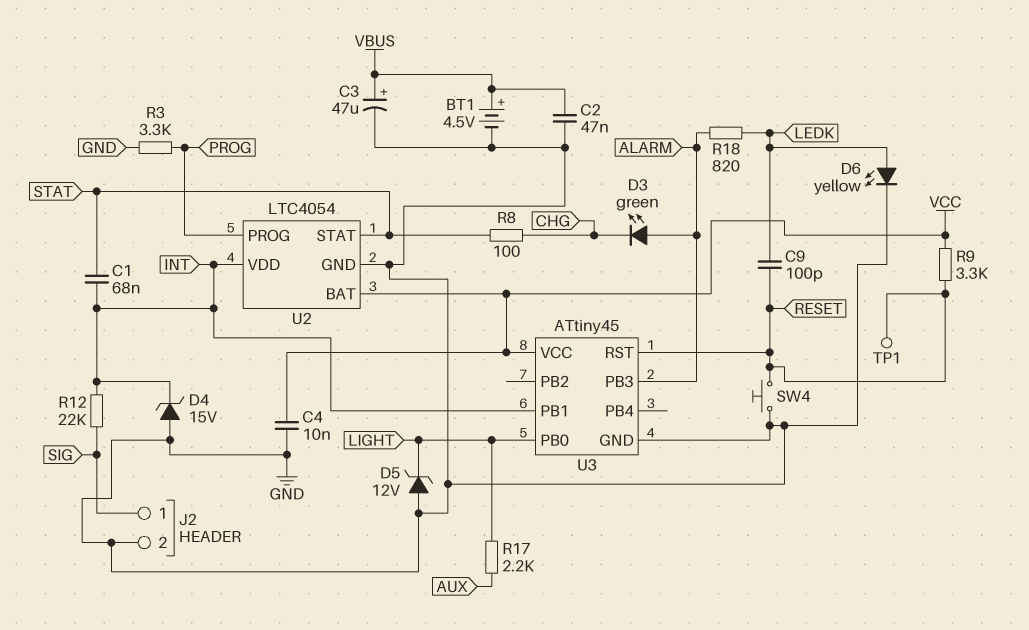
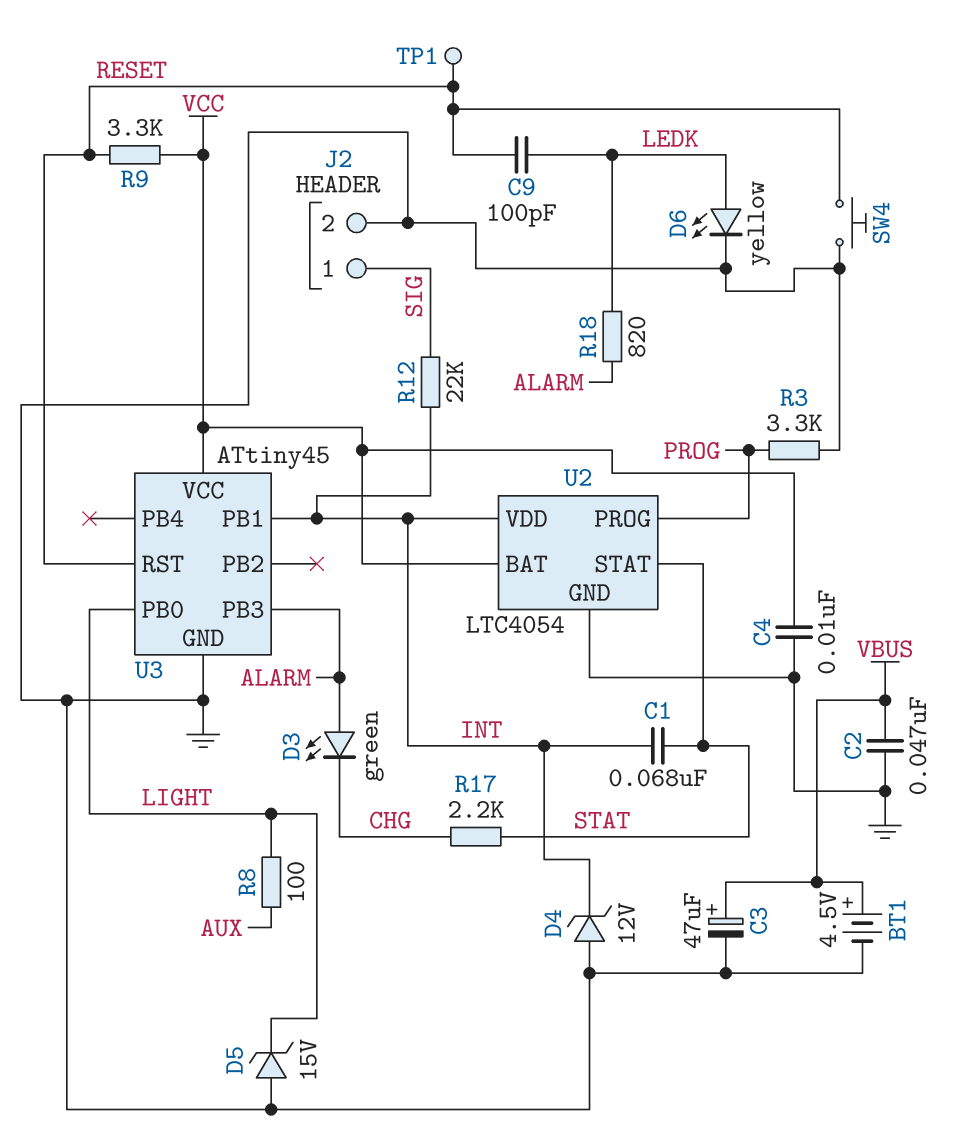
D4: zener 15V (A GND, K INT) -> zener 12V (A GND, K INT)
D5: zener 12V (A GND, K LIGHT) -> zener 15V (A GND, K LIGHT)
R8: 100 (CHG, STAT) -> 100 (AUX, LIGHT)
R17: 2.2k (AUX, LIGHT) -> 2.2k (CHG, STAT)

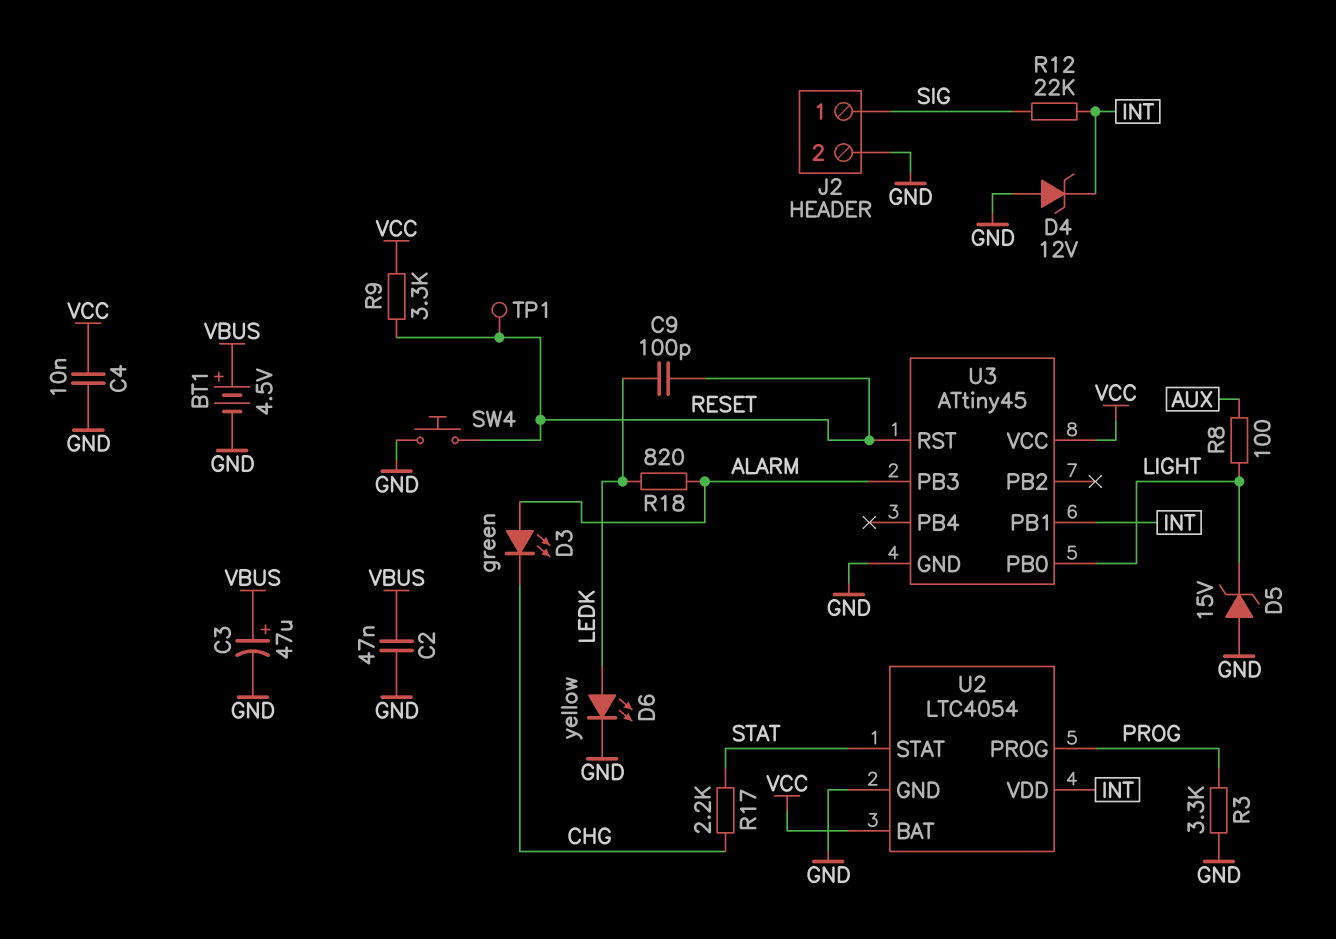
C1: 68nF (INT, STAT) -> none

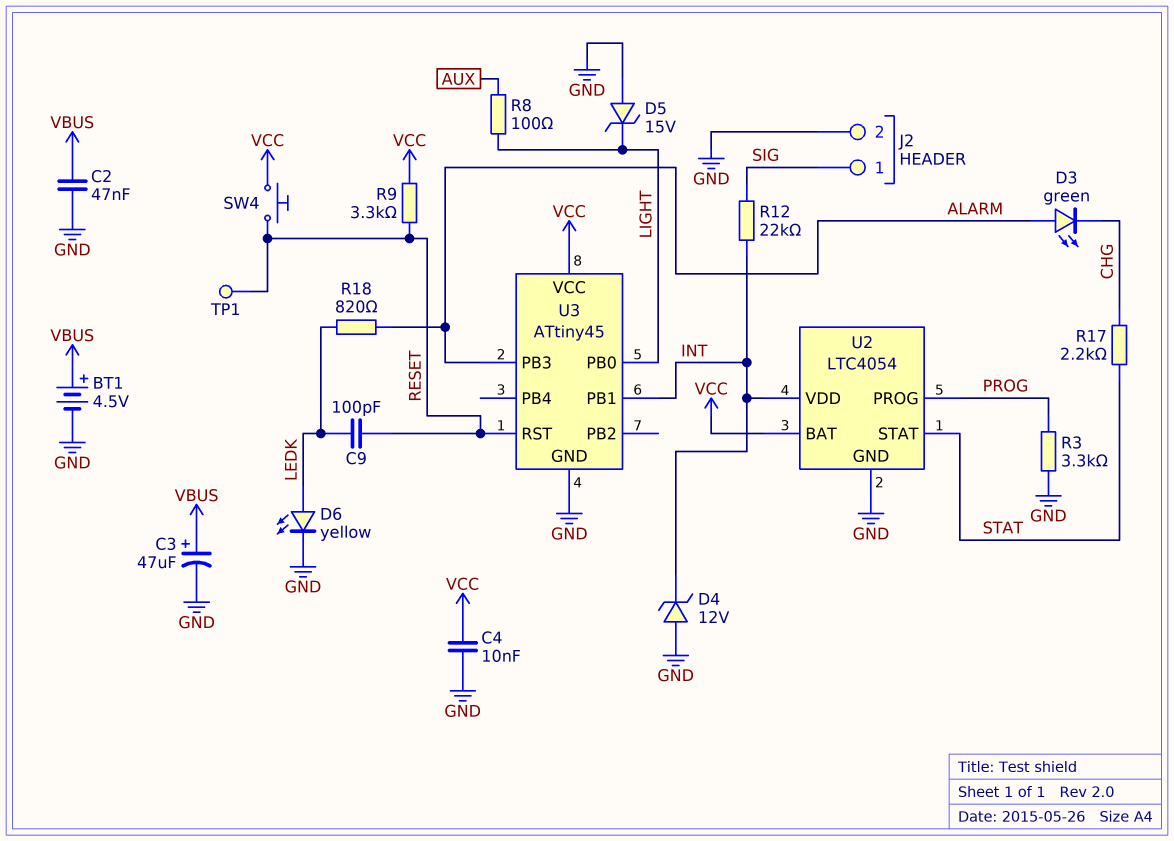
SW4: button (GND, RESET) -> button (RESET, VCC)

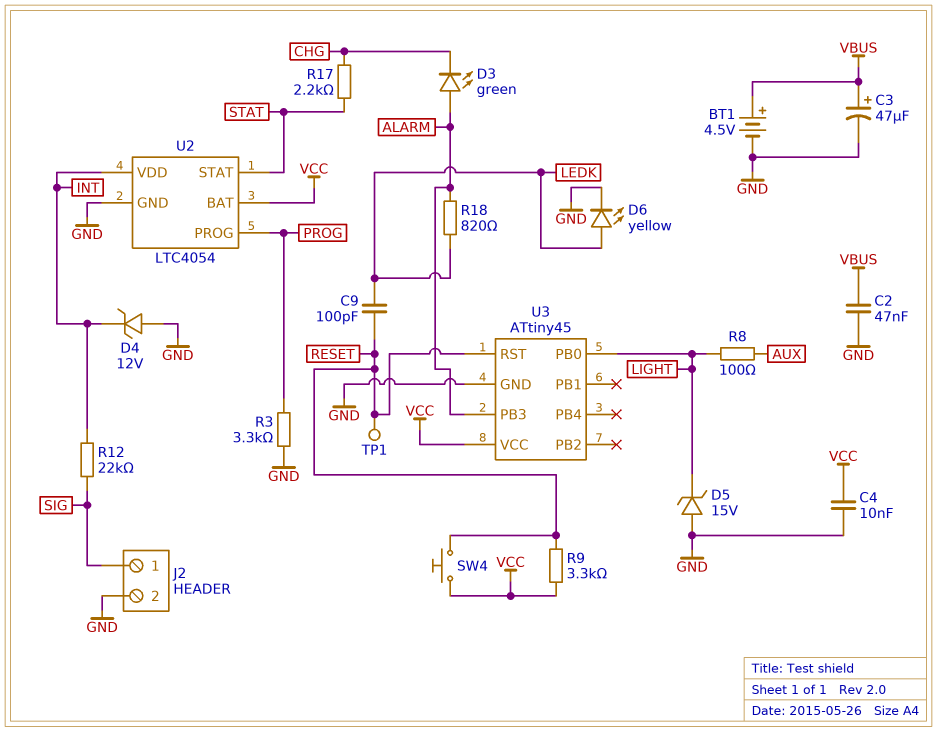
U3 pin PB1: INT -> none

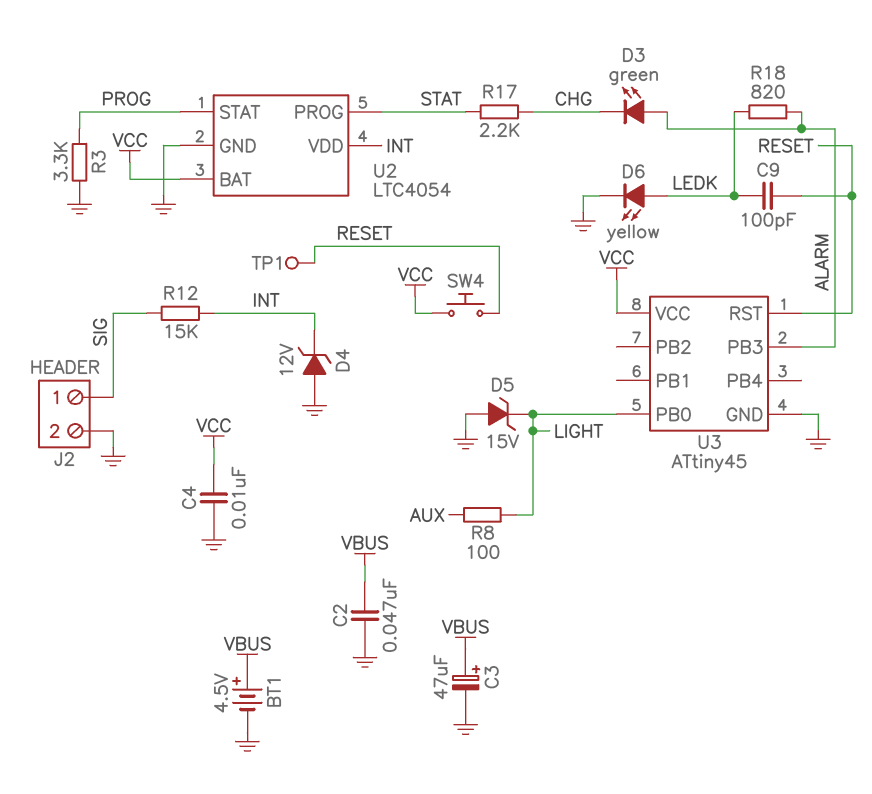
R9: 3.3k (RESET, VCC) -> none
R12: 22k (INT, SIG) -> 15k (INT, SIG)
U2 pin PROG: PROG -> STAT
U2 pin STAT: STAT -> PROG

